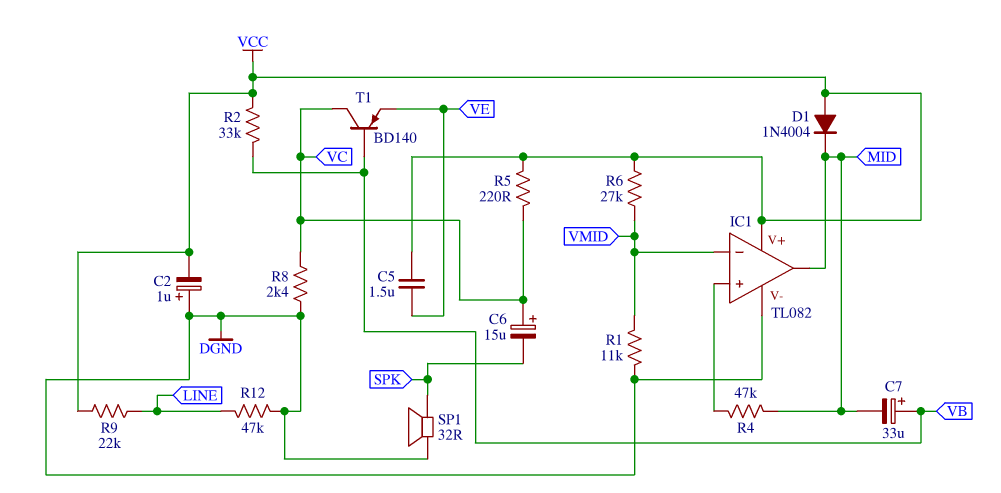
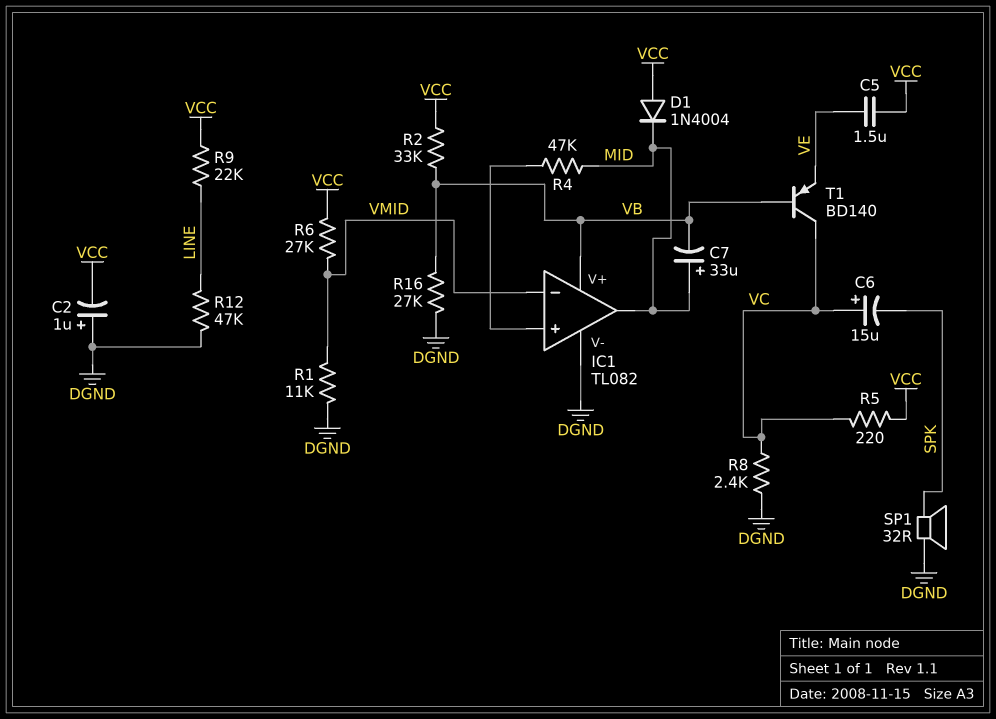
C7: 33uF (plus VB, minus MID) -> 33uF (plus MID, minus VB)
IC1 pin V+: VCC -> VB
R16: none -> 27k (DGND, VB)

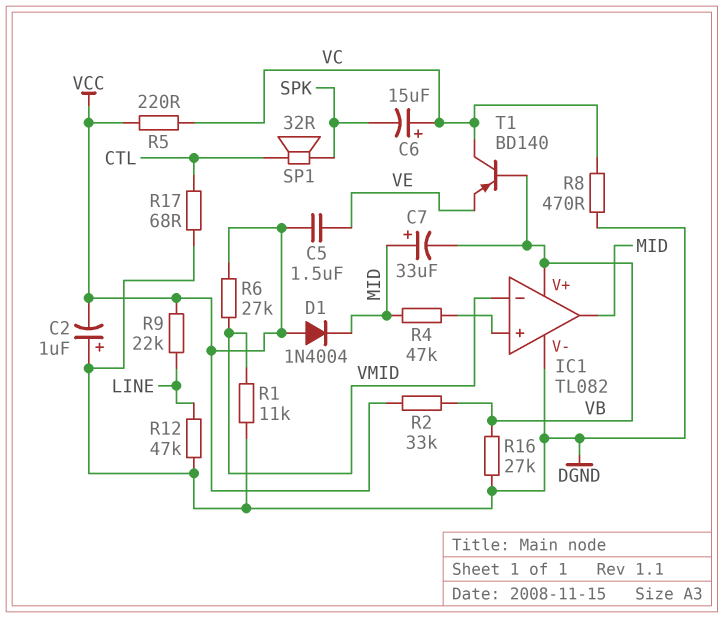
R8: 2.4k (DGND, VC) -> 470 (DGND, VC)
R17: none -> 68 (CTL, DGND)
SP1: speaker 32R (DGND, SPK) -> speaker 32R (CTL, SPK)

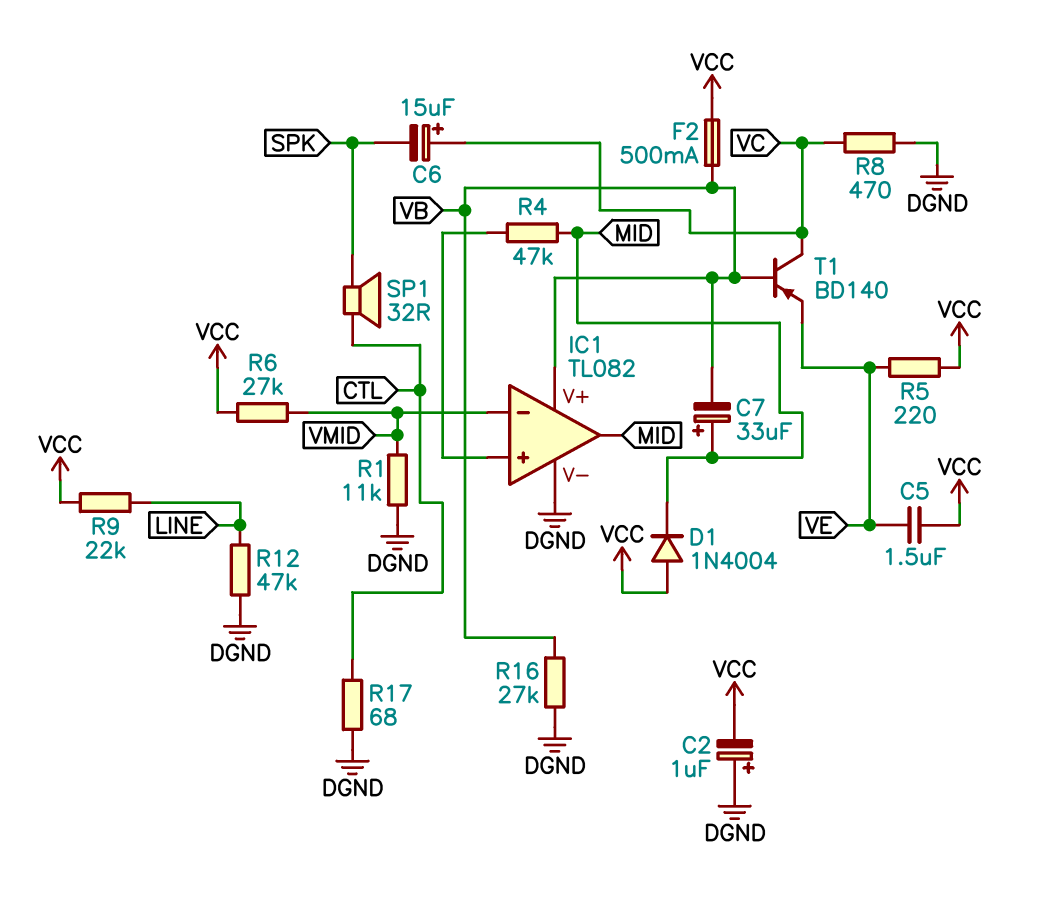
F2: none -> 500mA (VB, VCC)
R2: 33k (VB, VCC) -> none
R5: 220 (VC, VCC) -> 220 (VCC, VE)

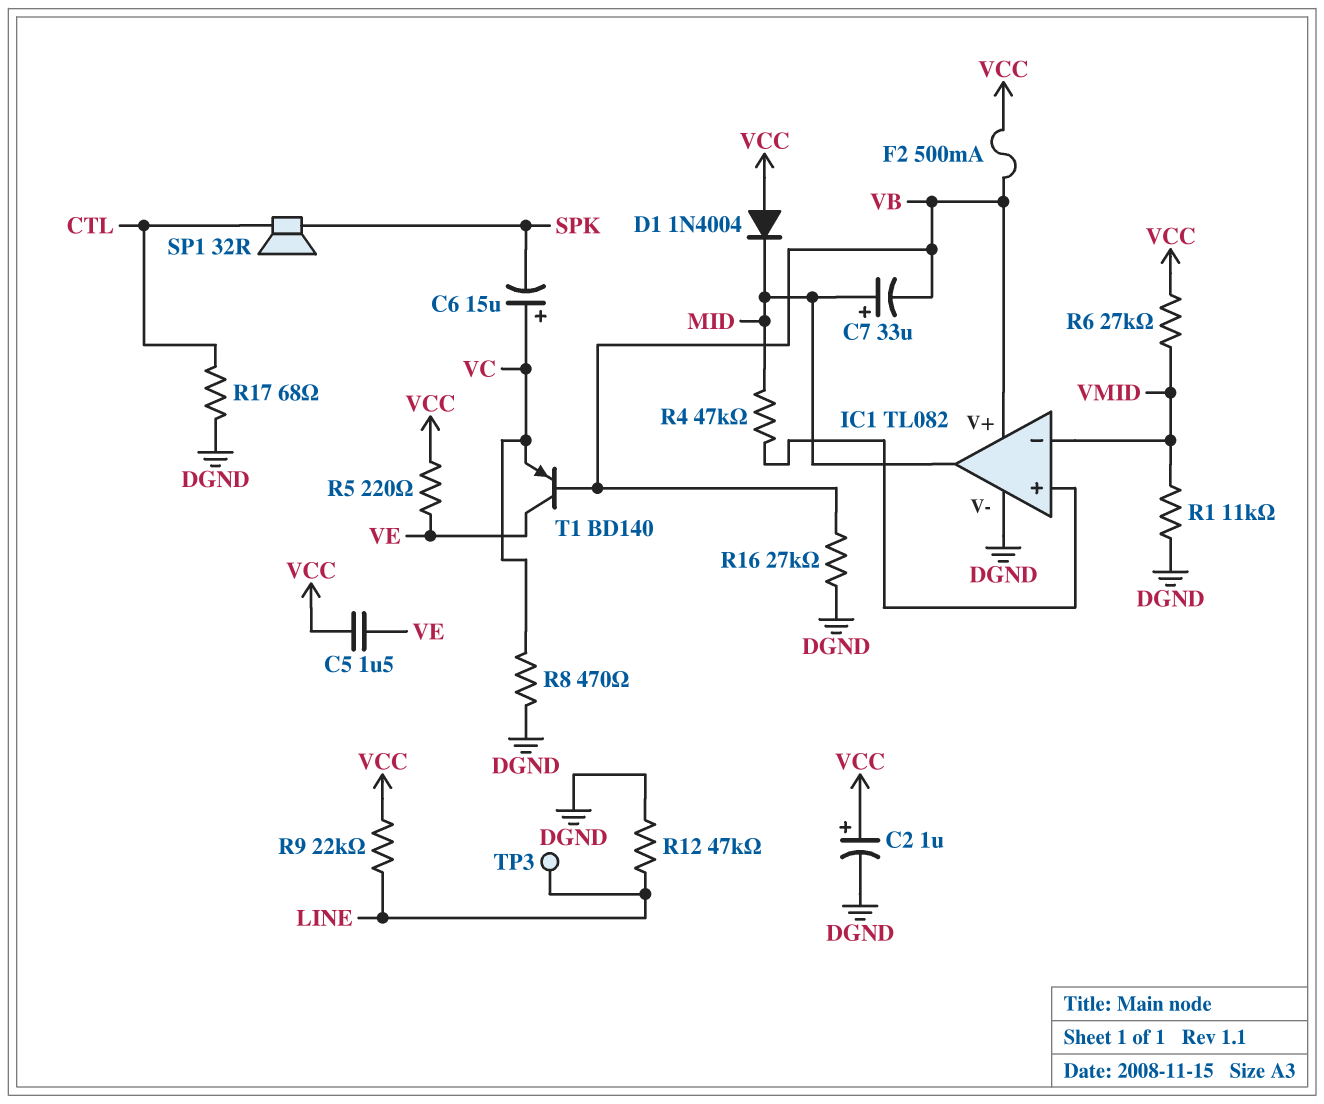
C2: 1uF (plus DGND, minus VCC) -> 1uF (plus VCC, minus DGND)
T1: PNP BD140 (B VB, C VC, E VE) -> PNP BD140 (B VB, C VE, E VC)
TP3: none -> test point (LINE)

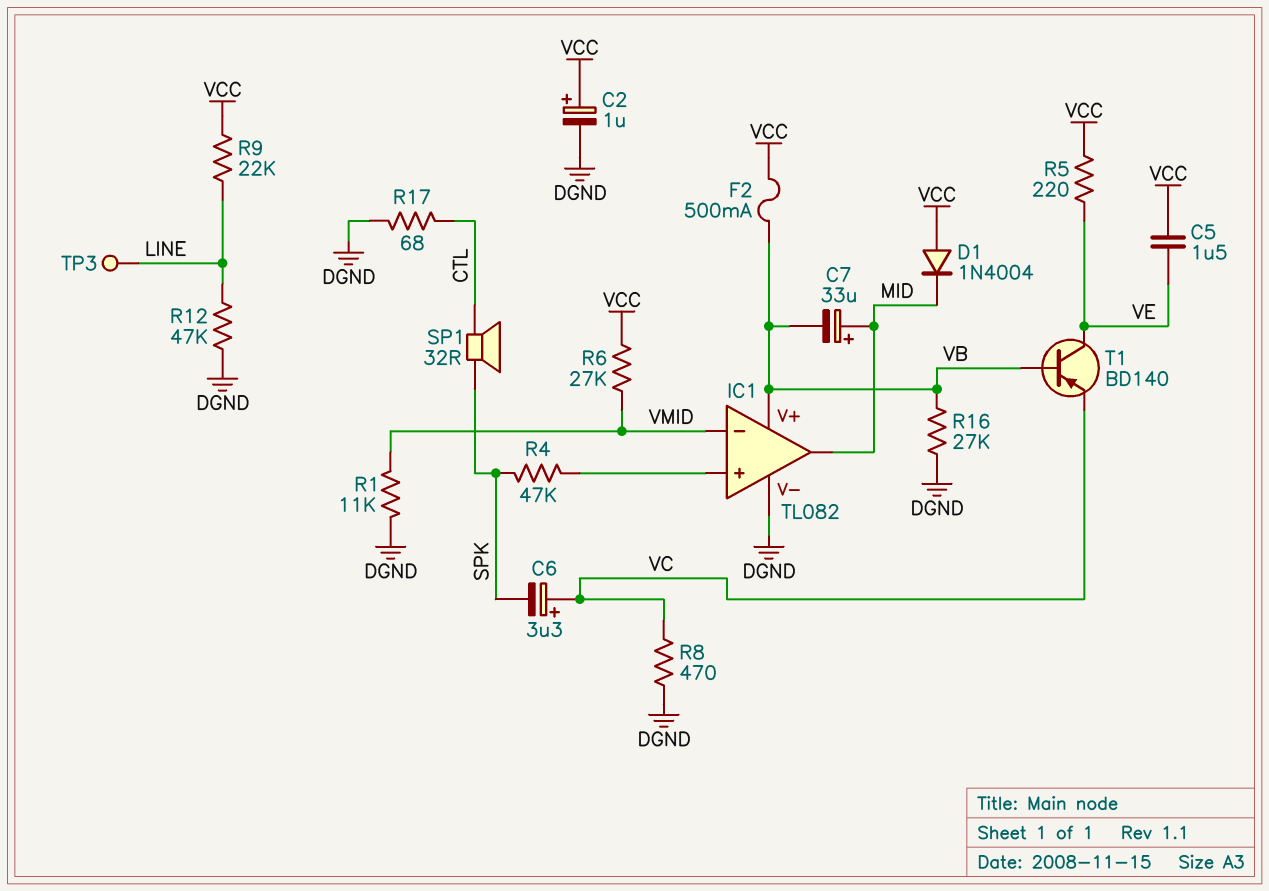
C6: 15uF (plus VC, minus SPK) -> 3.3uF (plus VC, minus SPK)
R4: 47k (IC1/in+, MID) -> 47k (IC1/in+, SPK)

